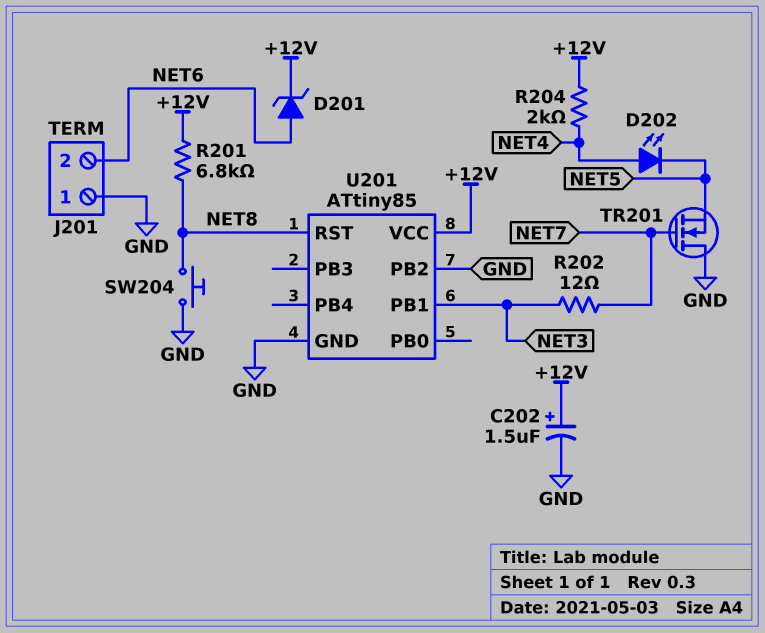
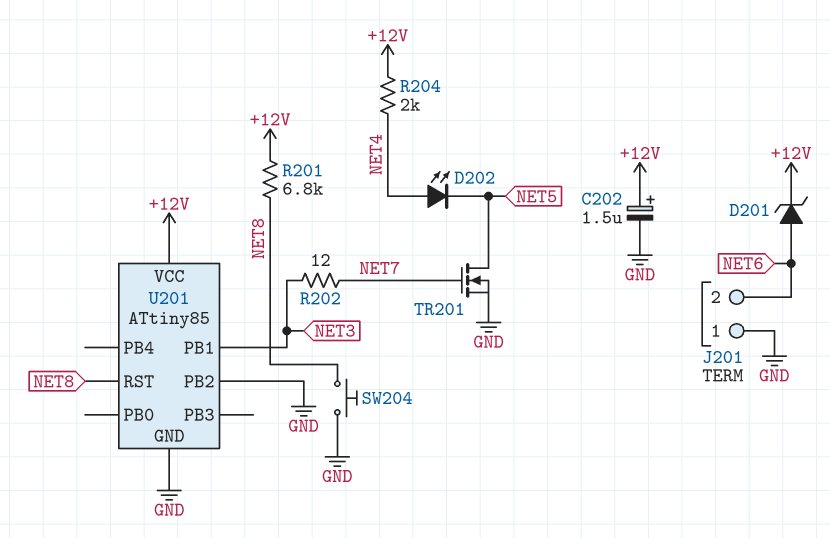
TR201: NMOS (G NET7, D GND, S NET5) -> NMOS (G NET7, D NET5, S GND)

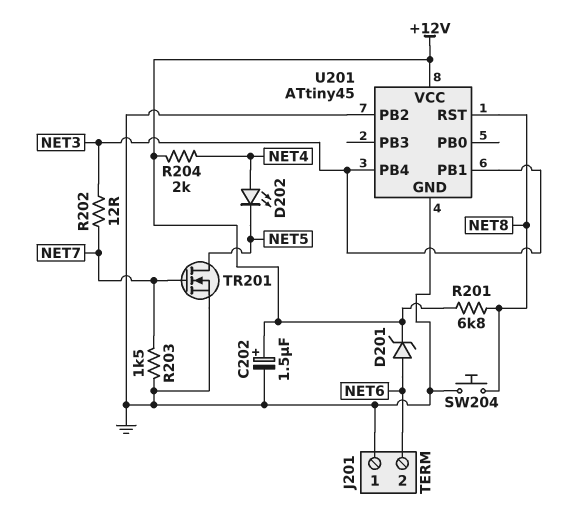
R203: none -> 1.5k (GND, NET7)
U201: ATtiny85 -> ATtiny45
U201 pin PB4: none -> NET3

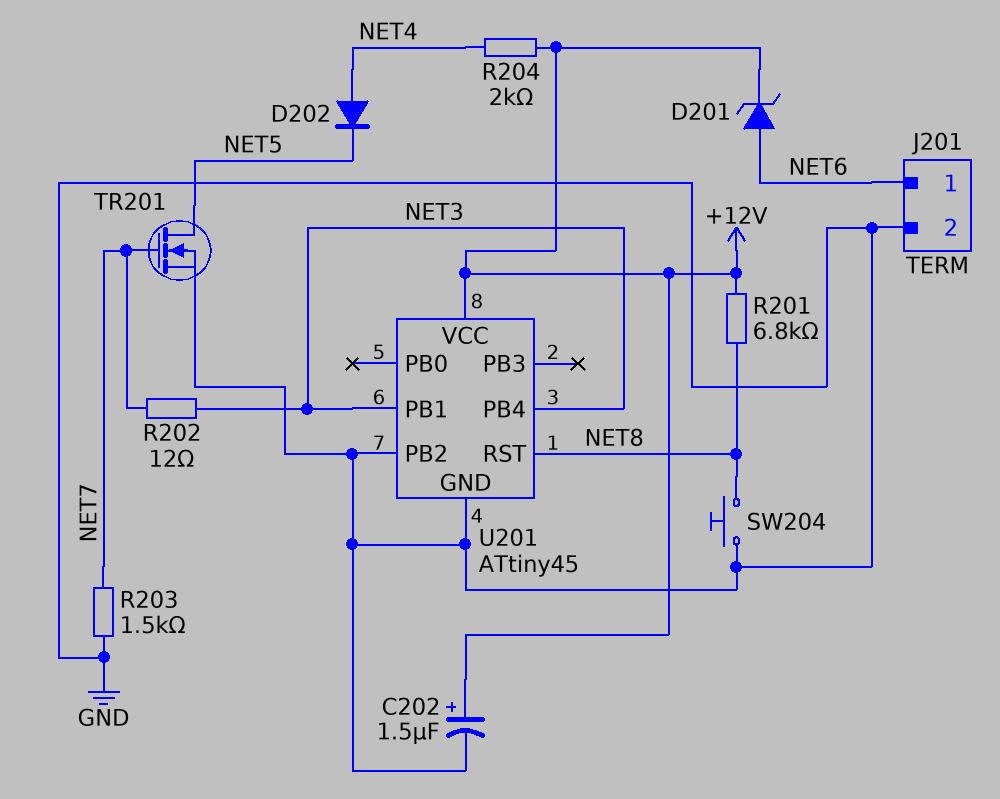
D202: LED (A NET4, K NET5) -> diode (A NET4, K NET5)
J201 pin 1: GND -> NET6
J201 pin 2: NET6 -> GND

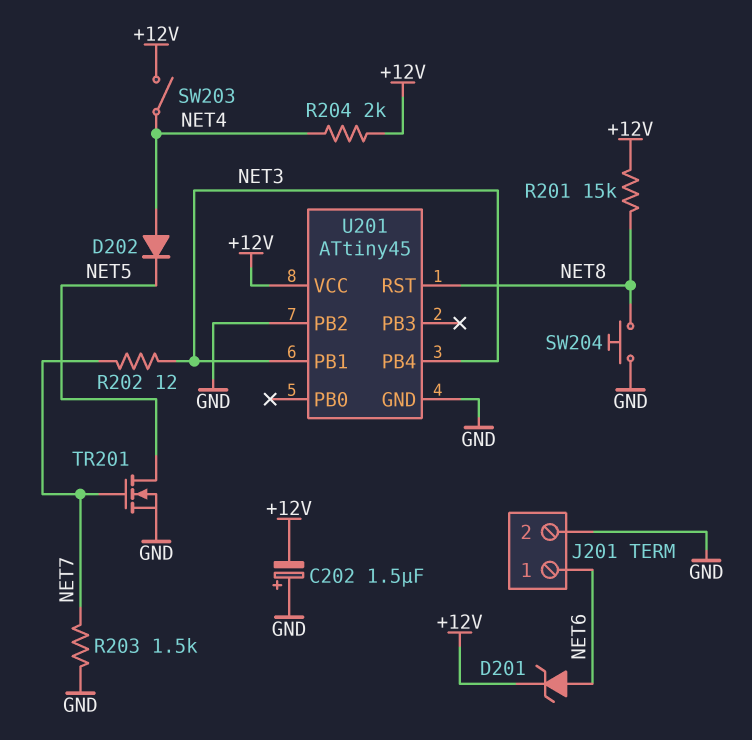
C202: 1.5uF (plus +12V, minus GND) -> 1.5uF (plus GND, minus +12V)
R201: 6.8k (+12V, NET8) -> 15k (+12V, NET8)
SW203: none -> switch (+12V, NET4)

